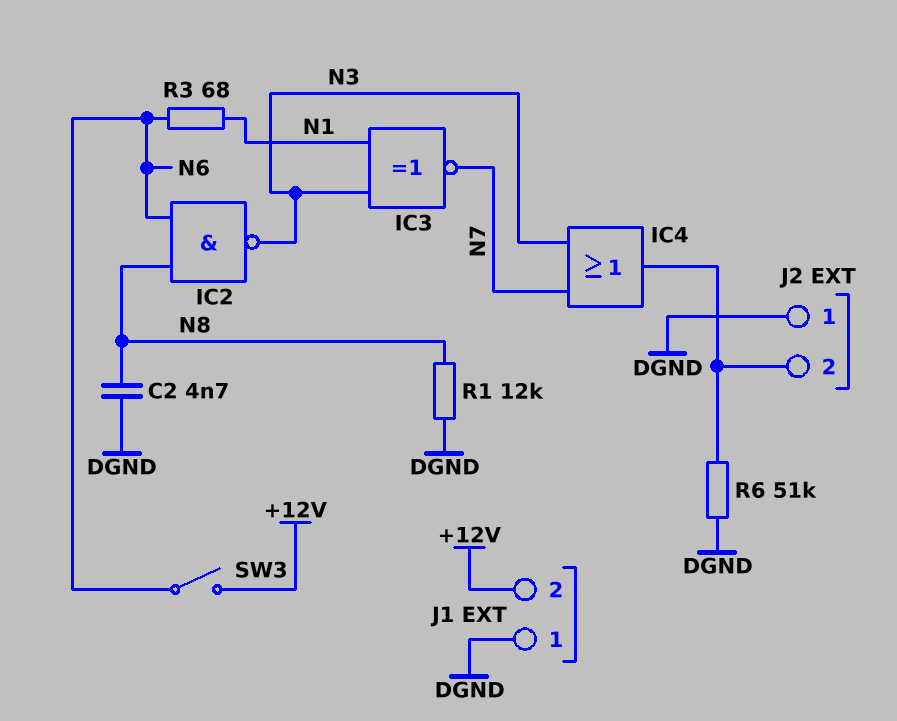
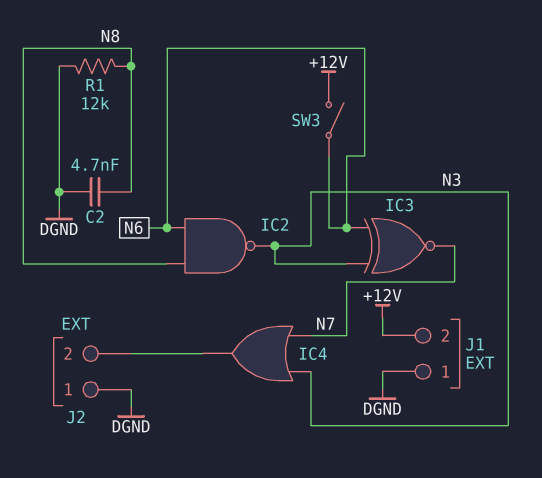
IC3: XNOR (in N1, in N3, out N7) -> XNOR (in N3, in N6, out N7)
R3: 68 (N1, N6) -> none
R6: 51k (DGND, J2/2) -> none

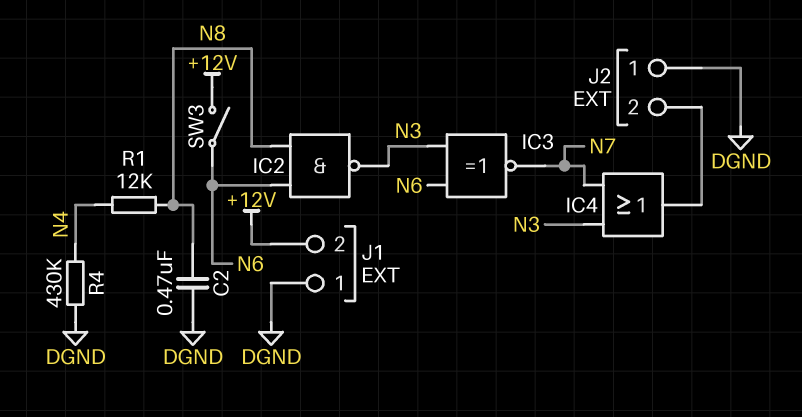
C2: 4.7nF (DGND, N8) -> 470nF (DGND, N8)
R1: 12k (DGND, N8) -> 12k (N4, N8)
R4: none -> 430k (DGND, N4)

